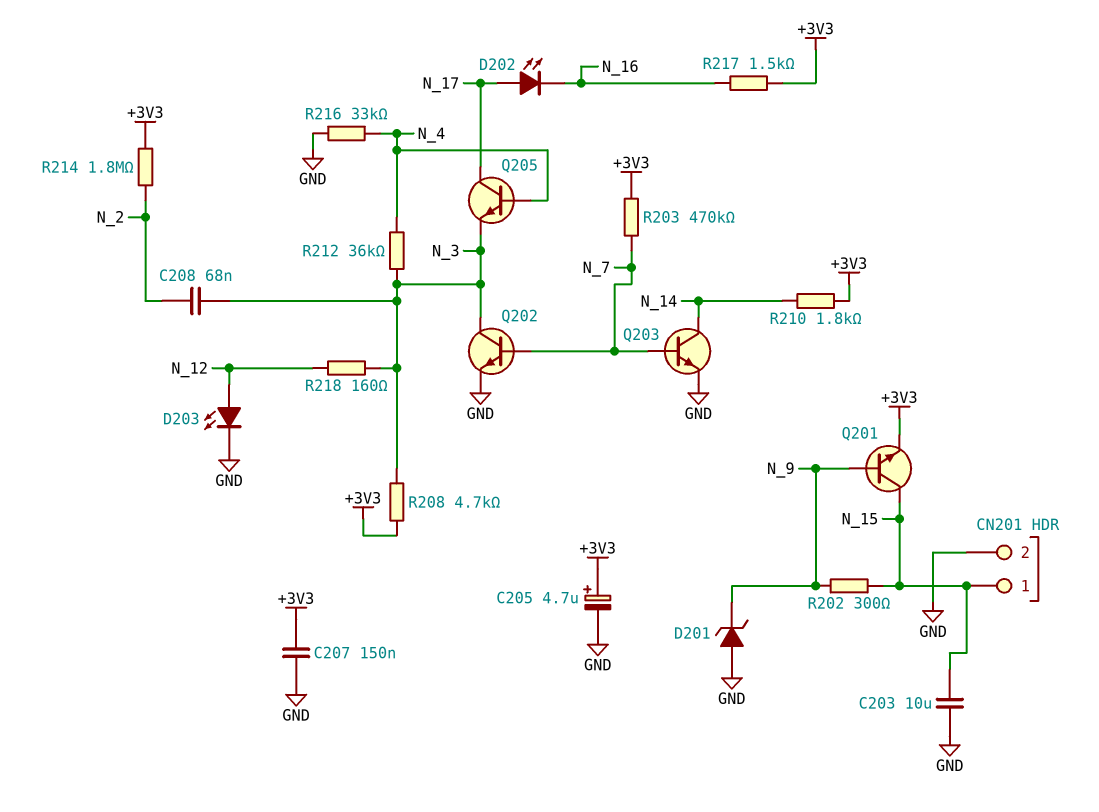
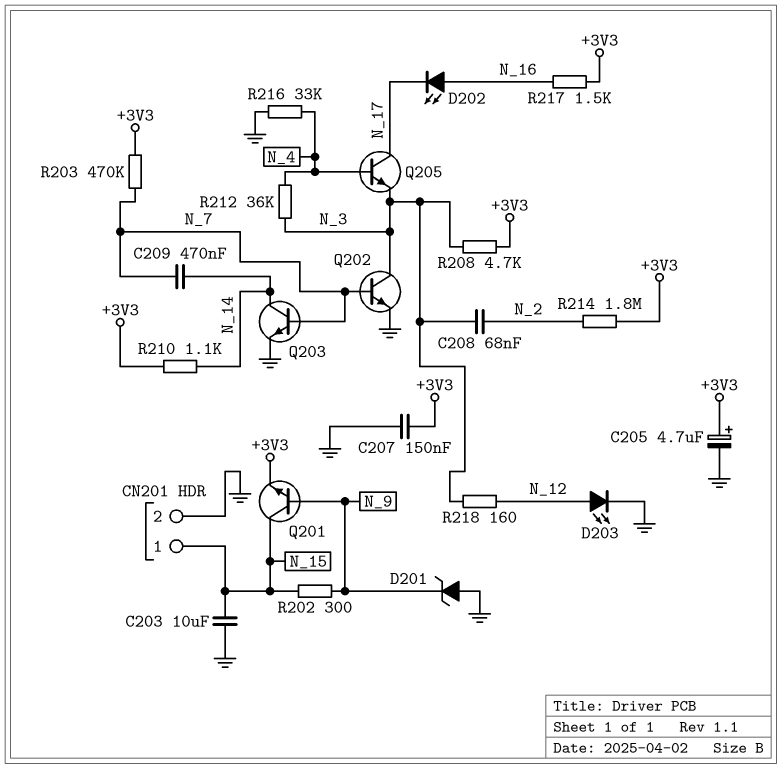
C209: none -> 470nF (N_7, N_14)
D202: LED (A N_17, K N_16) -> LED (A N_16, K N_17)
R210: 1.8k (+3V3, N_14) -> 1.1k (+3V3, N_14)

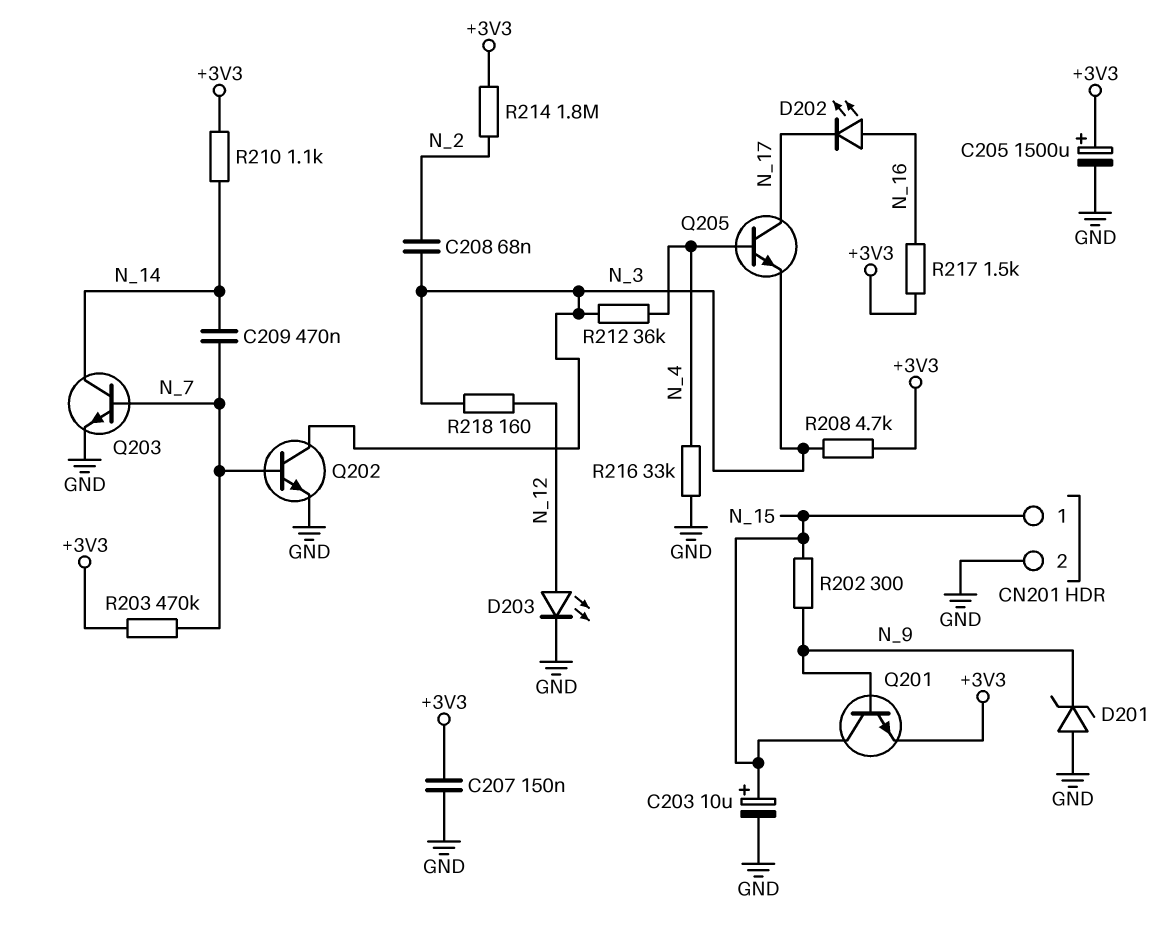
C203: 10uF (GND, N_15) -> 10uF (plus N_15, minus GND)
C205: 4.7uF (plus +3V3, minus GND) -> 1500uF (plus +3V3, minus GND)

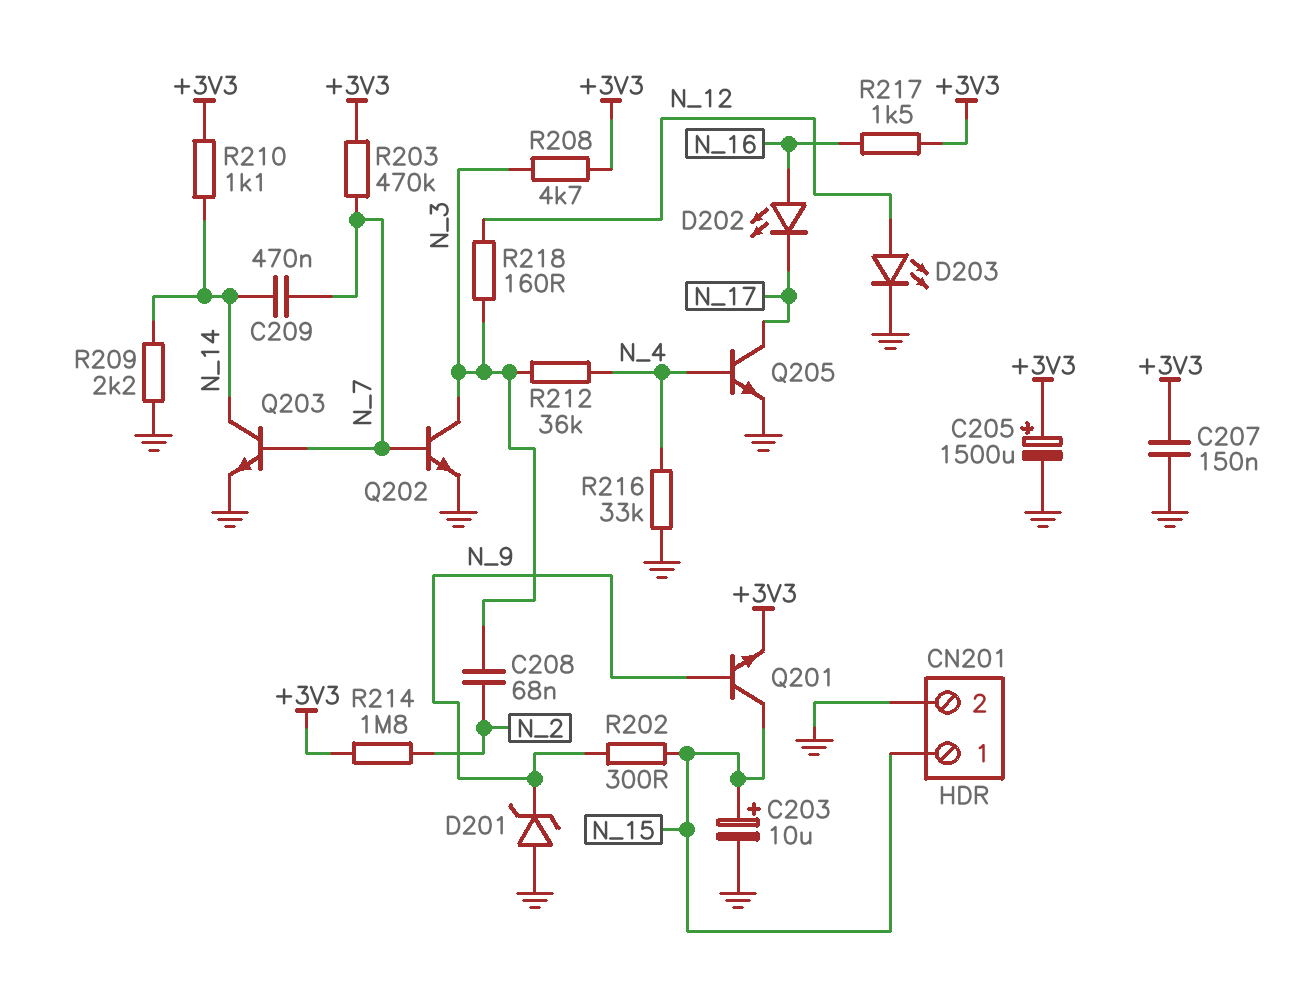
Q205: NPN (B N_4, C N_17, E N_3) -> NPN (B N_4, C N_17, E GND)
R209: none -> 2.2k (GND, N_14)

